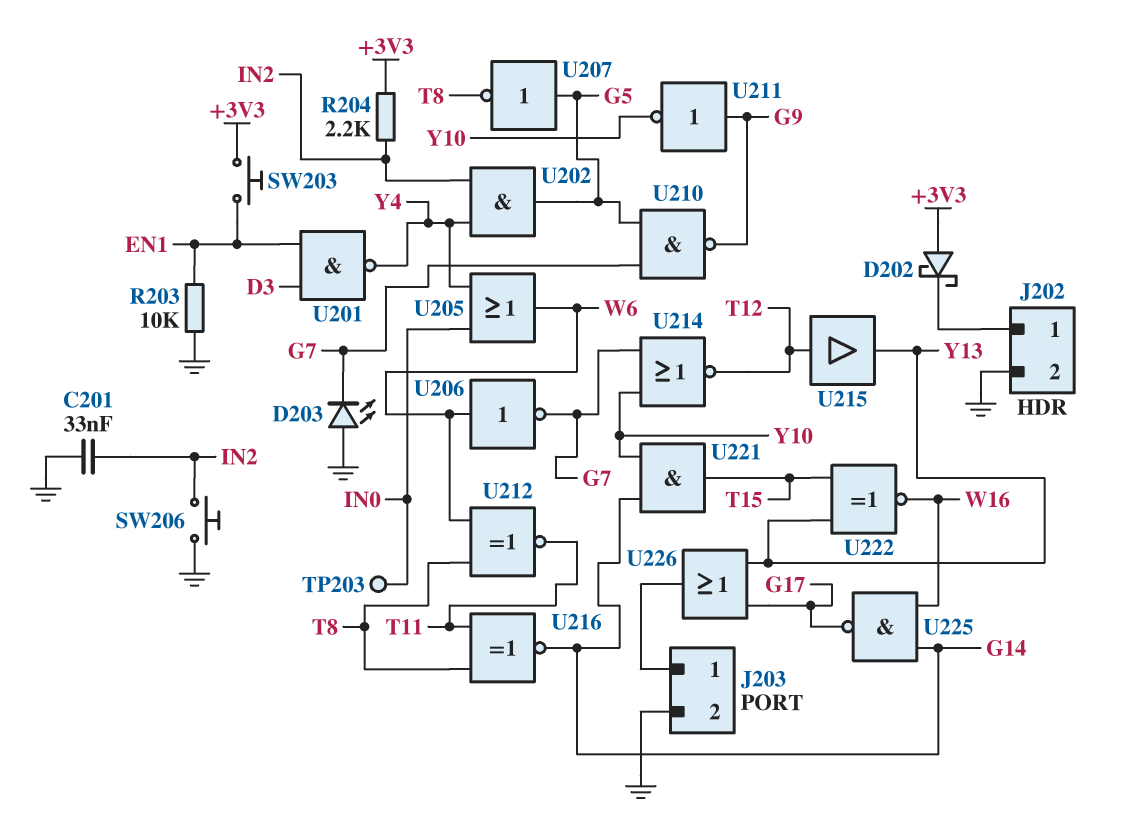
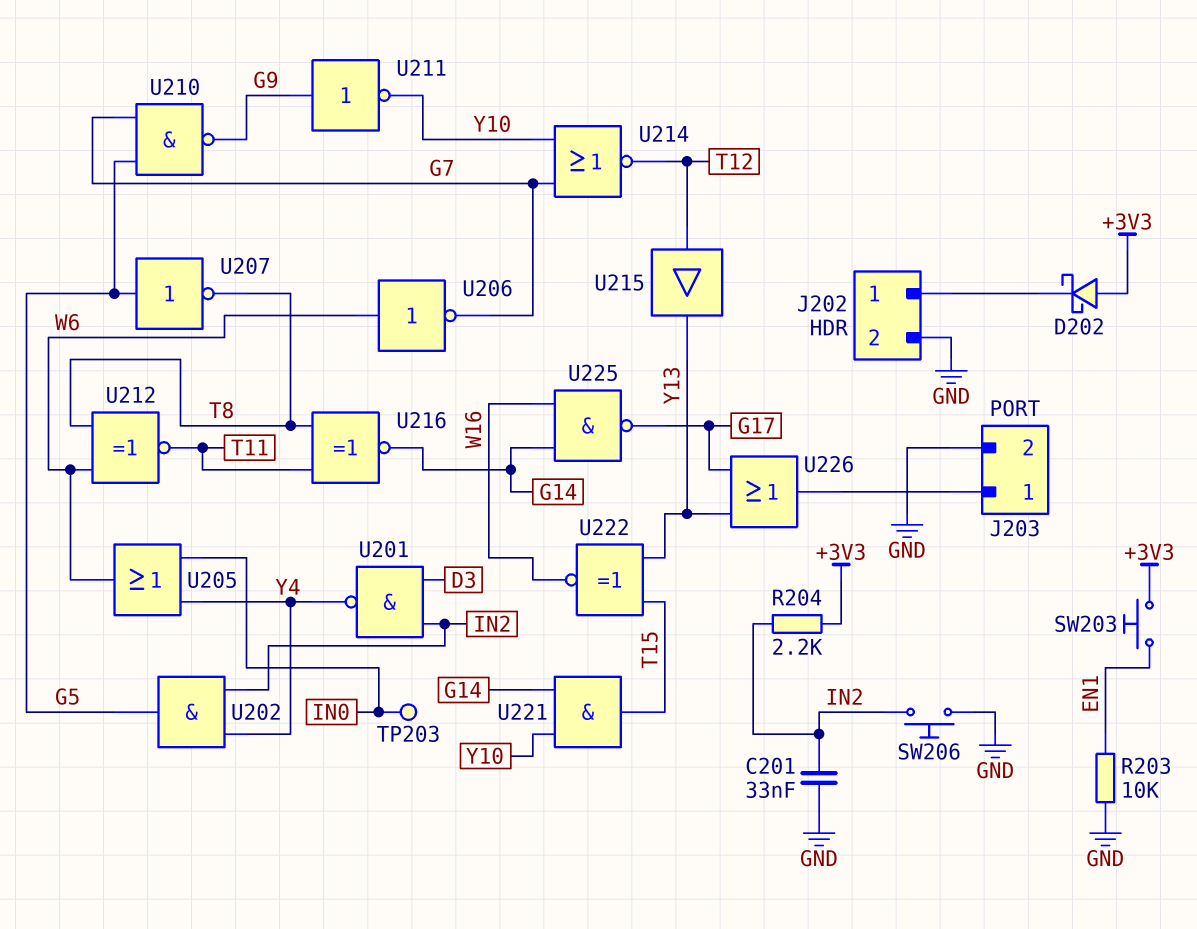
D203: LED (A GND, K G7) -> none
U201: NAND (in D3, in EN1, out Y4) -> NAND (in D3, in IN2, out Y4)

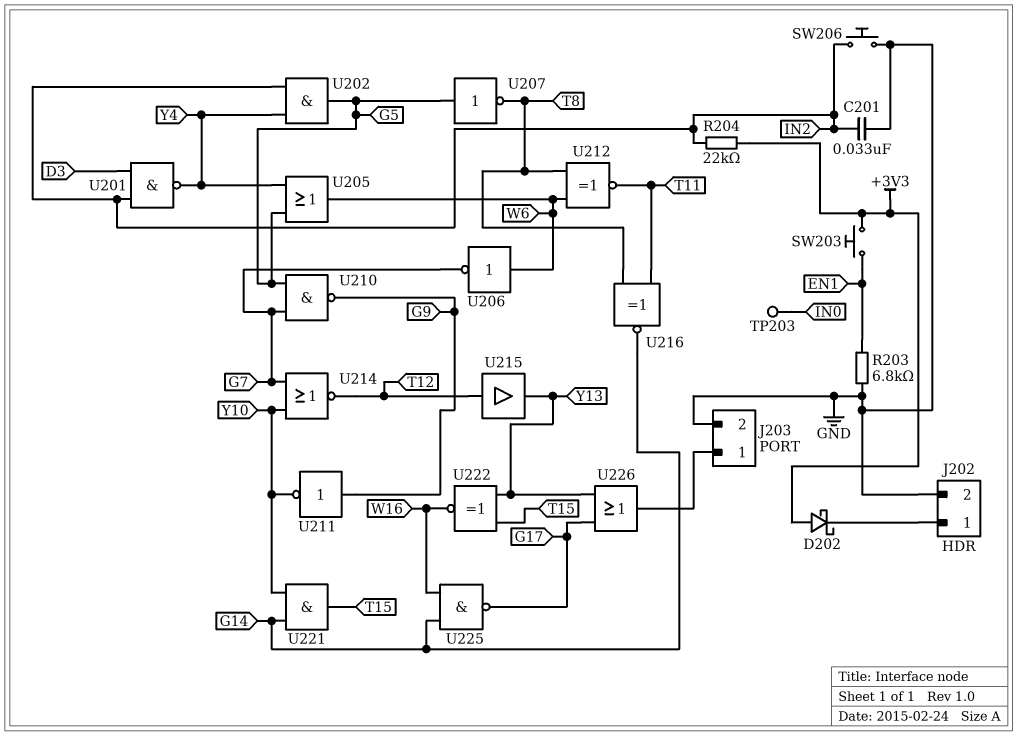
R203: 10k (EN1, GND) -> 6.8k (EN1, GND)
R204: 2.2k (+3V3, IN2) -> 22k (+3V3, IN2)
U205: OR (in IN0, in Y4, out W6) -> OR (in G5, in Y4, out W6)

